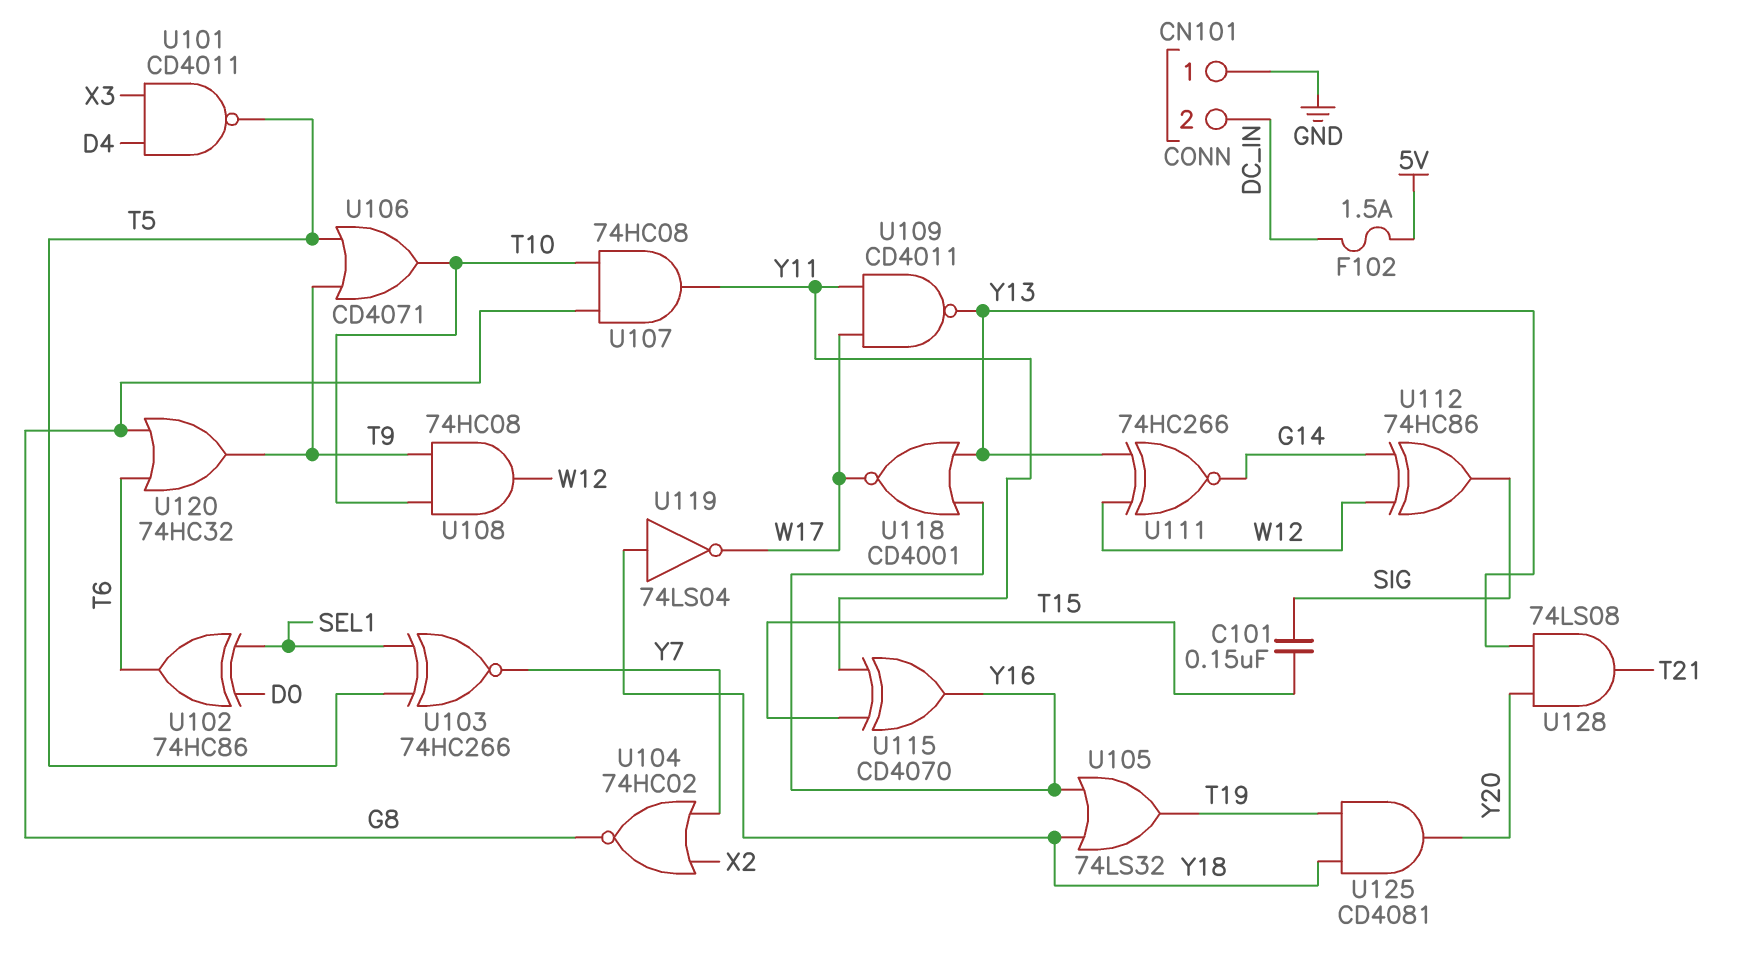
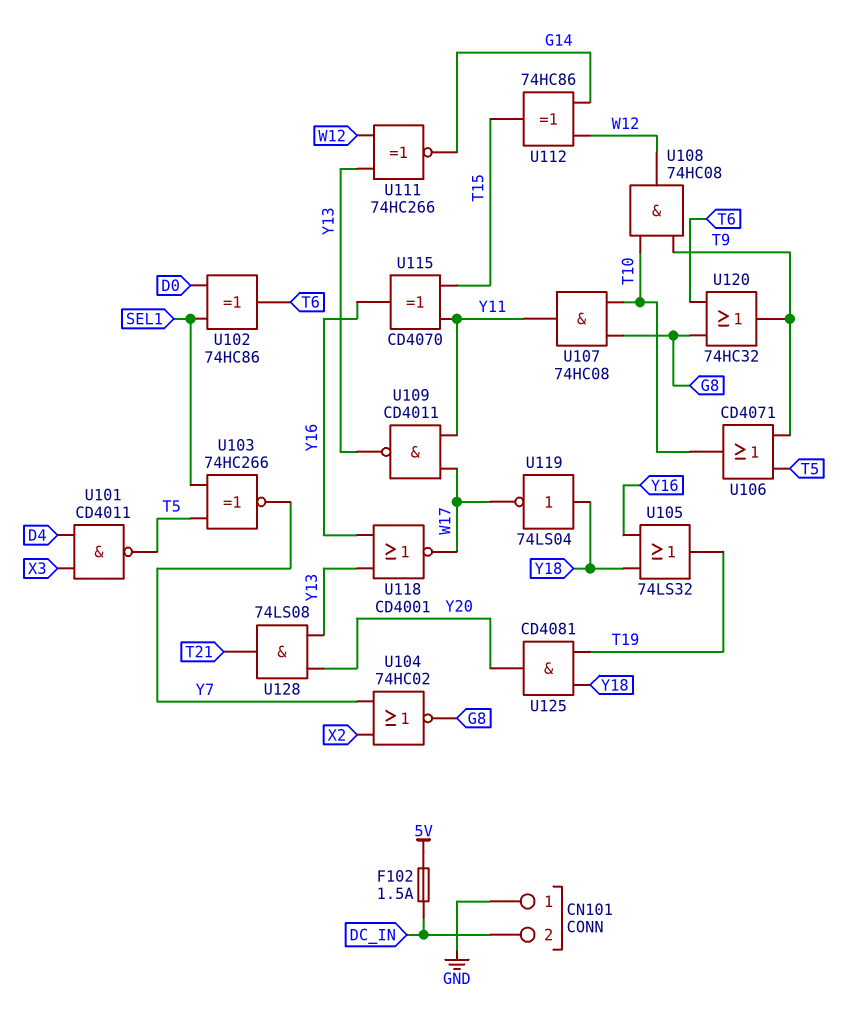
C101: 150nF (SIG, T15) -> none
U112: XOR 74HC86 (in G14, in W12, out SIG) -> XOR 74HC86 (in G14, in W12, out T15)

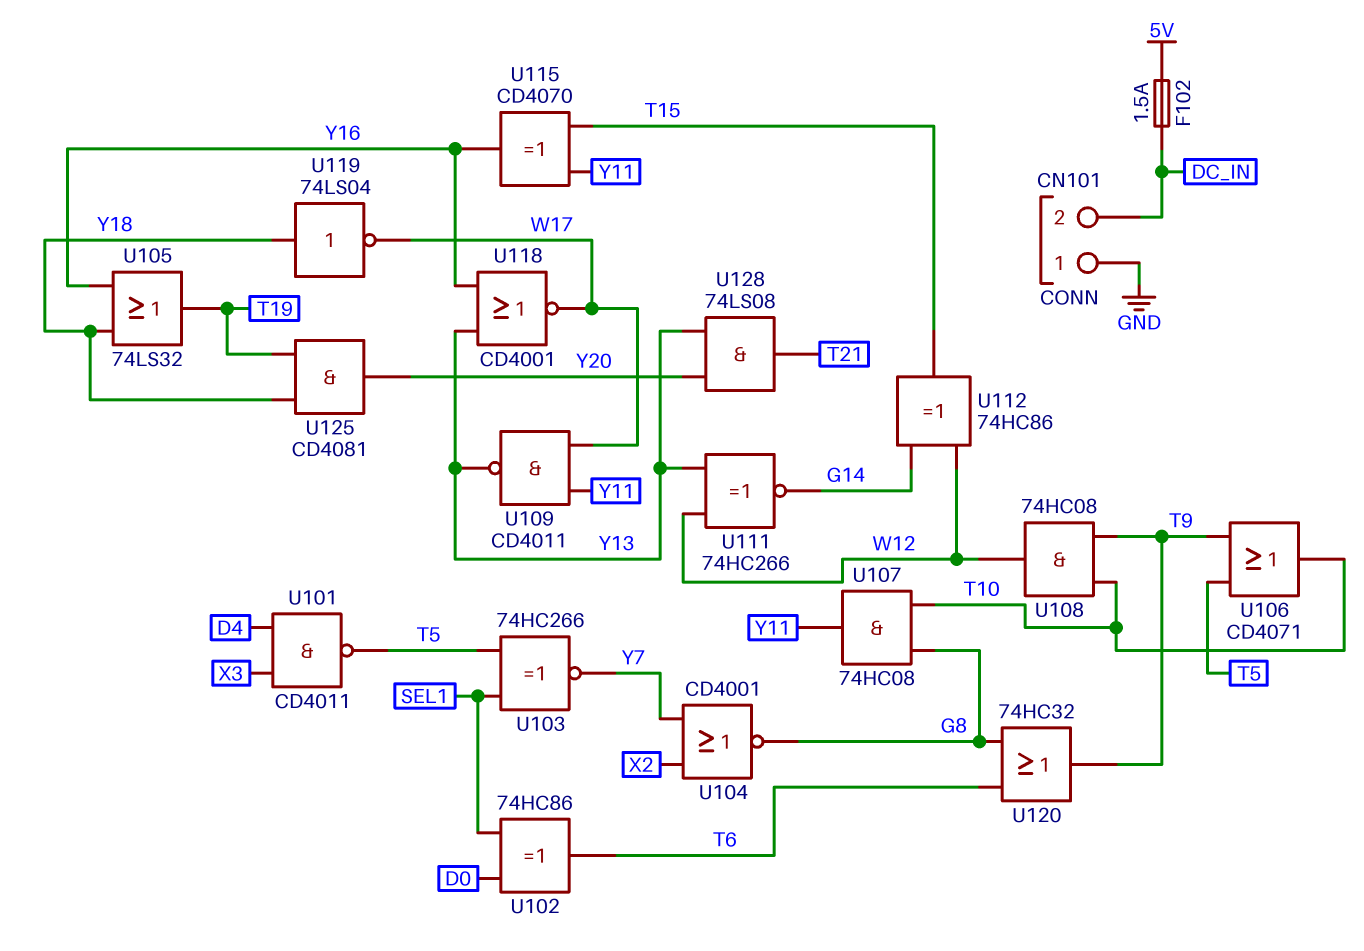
U104: NOR 74HC02 (in X2, in Y7, out G8) -> NOR CD4001 (in X2, in Y7, out G8)

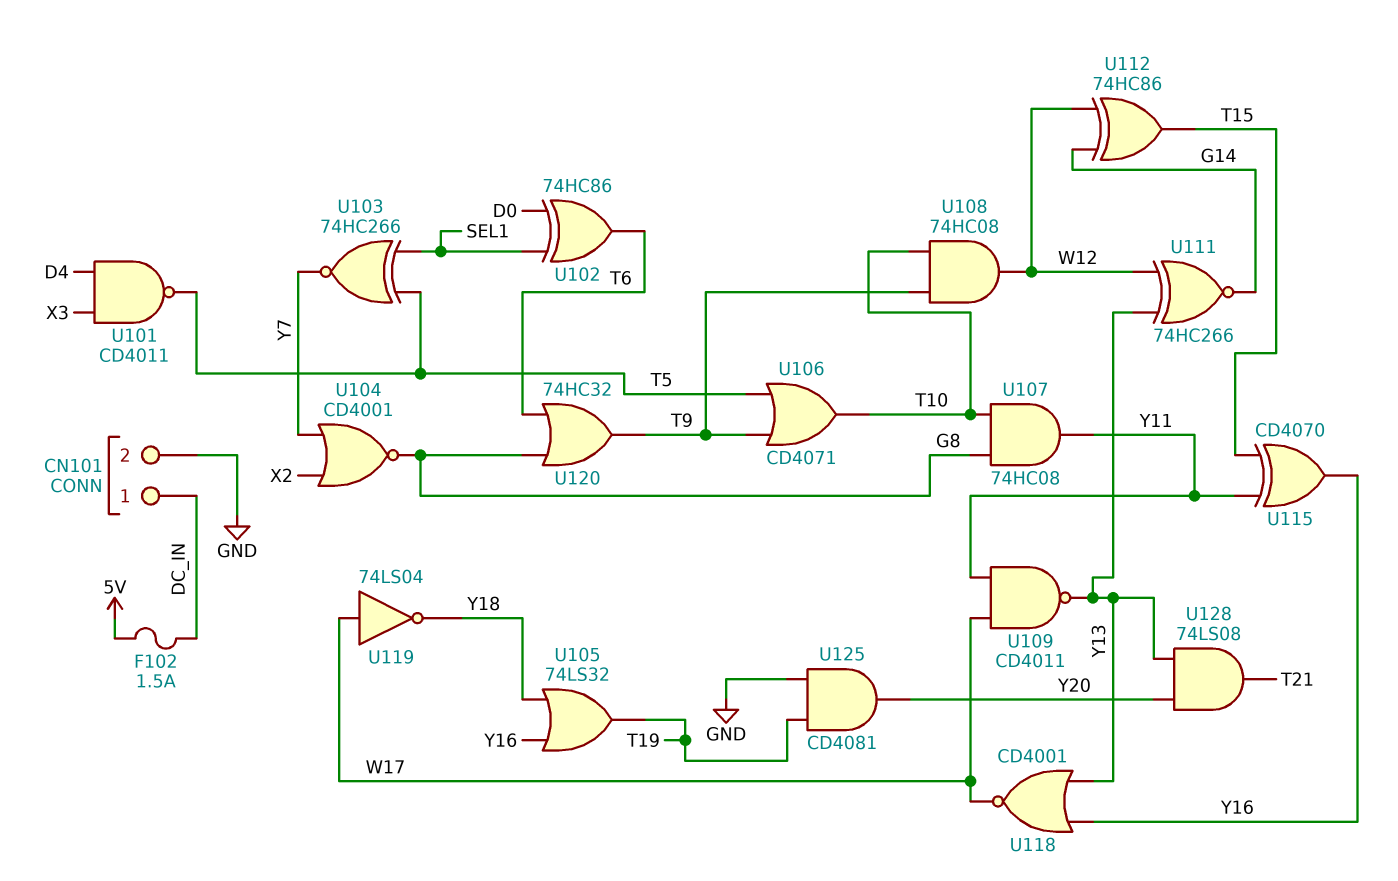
CN101 pin 1: GND -> DC_IN
CN101 pin 2: DC_IN -> GND
U119: NOT 74LS04 (in Y18, out W17) -> NOT 74LS04 (in W17, out Y18)
U125: AND CD4081 (in T19, in Y18, out Y20) -> AND CD4081 (in GND, in T19, out Y20)

